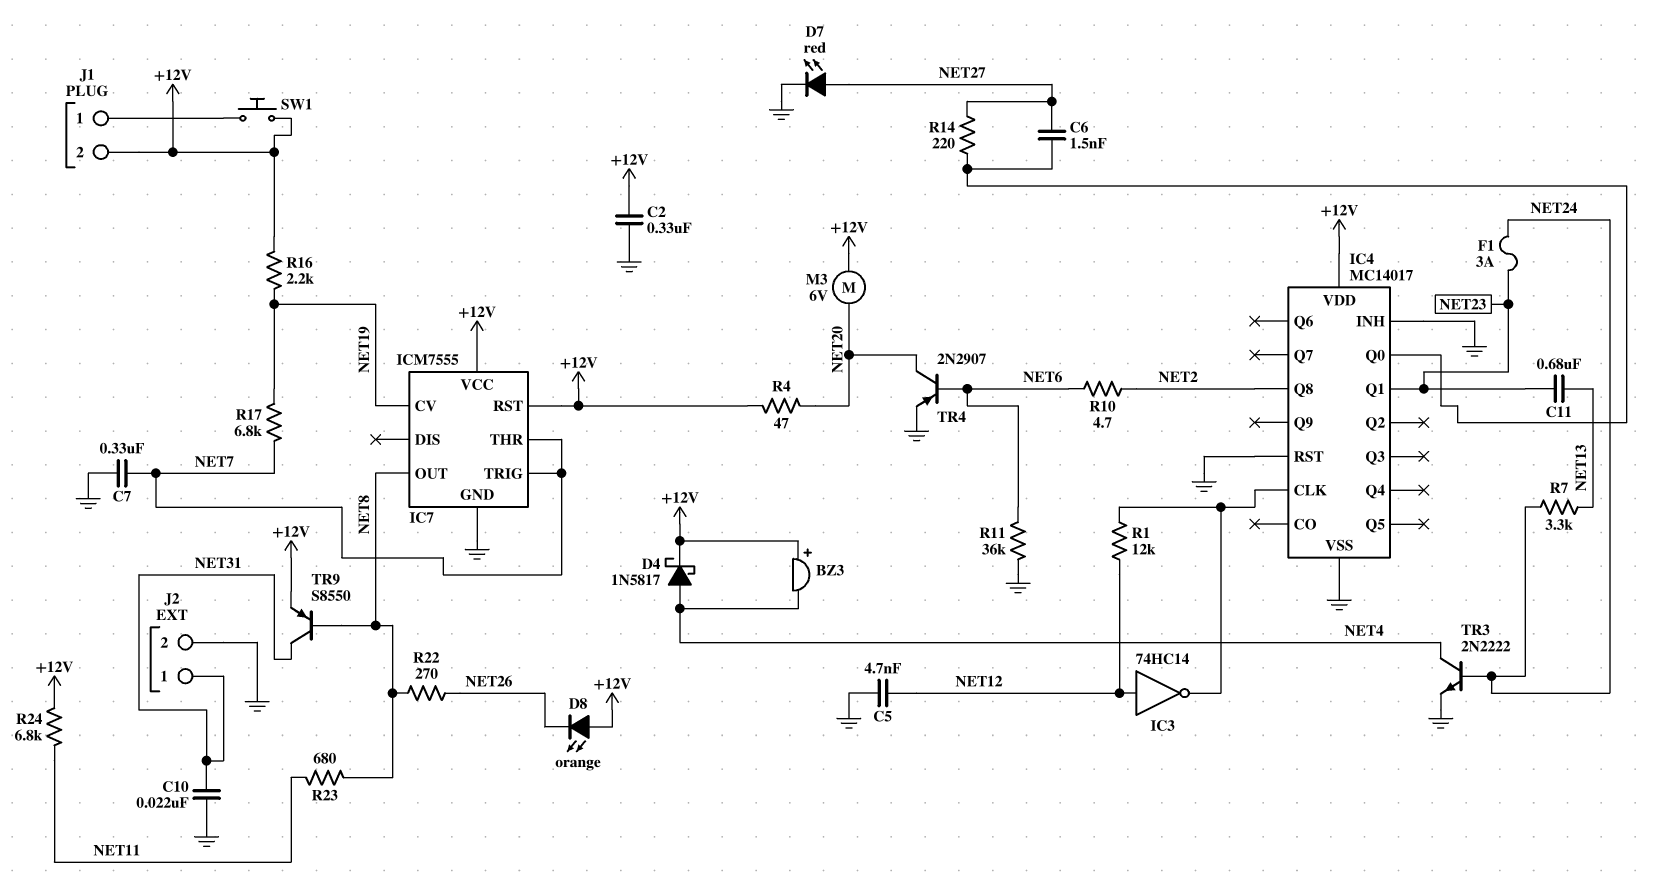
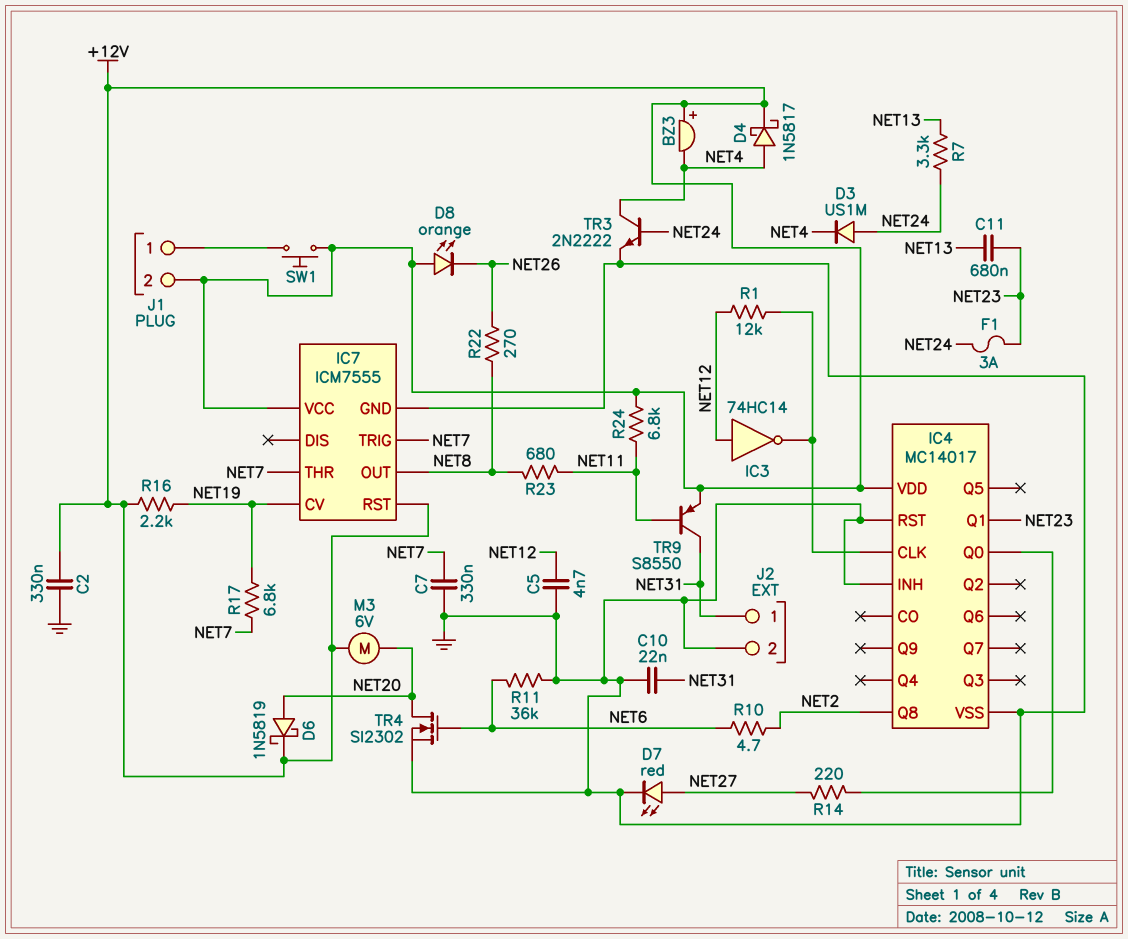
C6: 1.5nF (IC4/Q0, NET27) -> none
D3: none -> diode US1M (A NET24, K NET4)
D6: none -> schottky 1N5819 (A NET20, K +12V)
R4: 47 (+12V, NET20) -> none
TR4: PNP 2N2907 (B NET6, C NET20, E GND) -> NMOS SI2302 (G NET6, D NET20, S GND)
TR9: PNP S8550 (B NET8, C NET31, E +12V) -> PNP S8550 (B NET11, C NET31, E +12V)

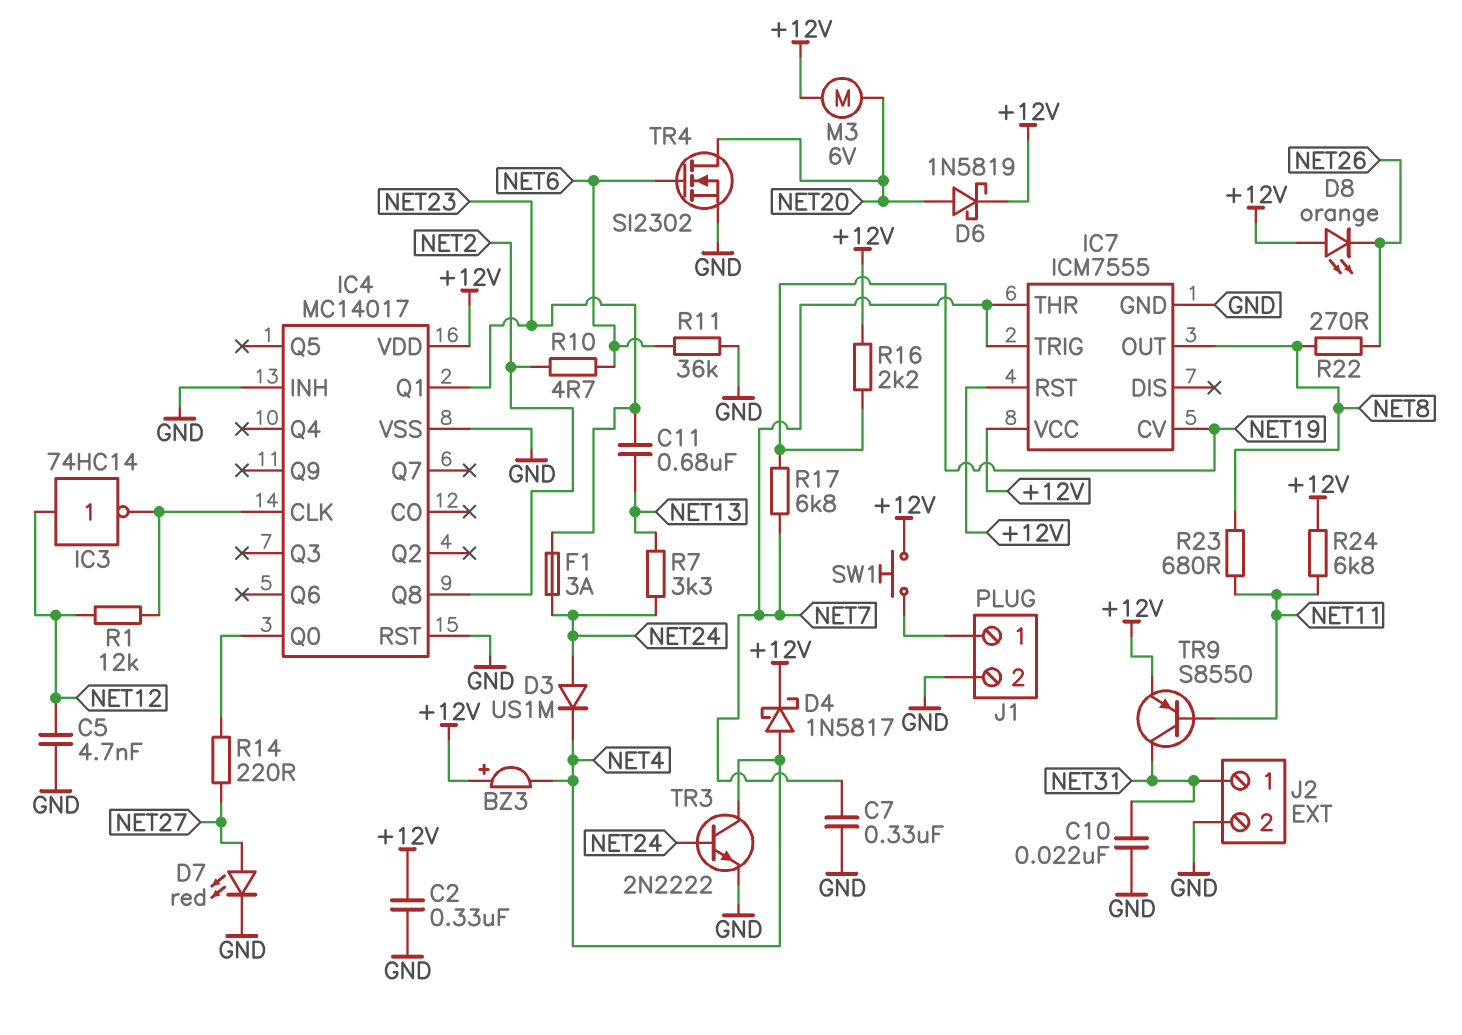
J1 pin 2: +12V -> GND

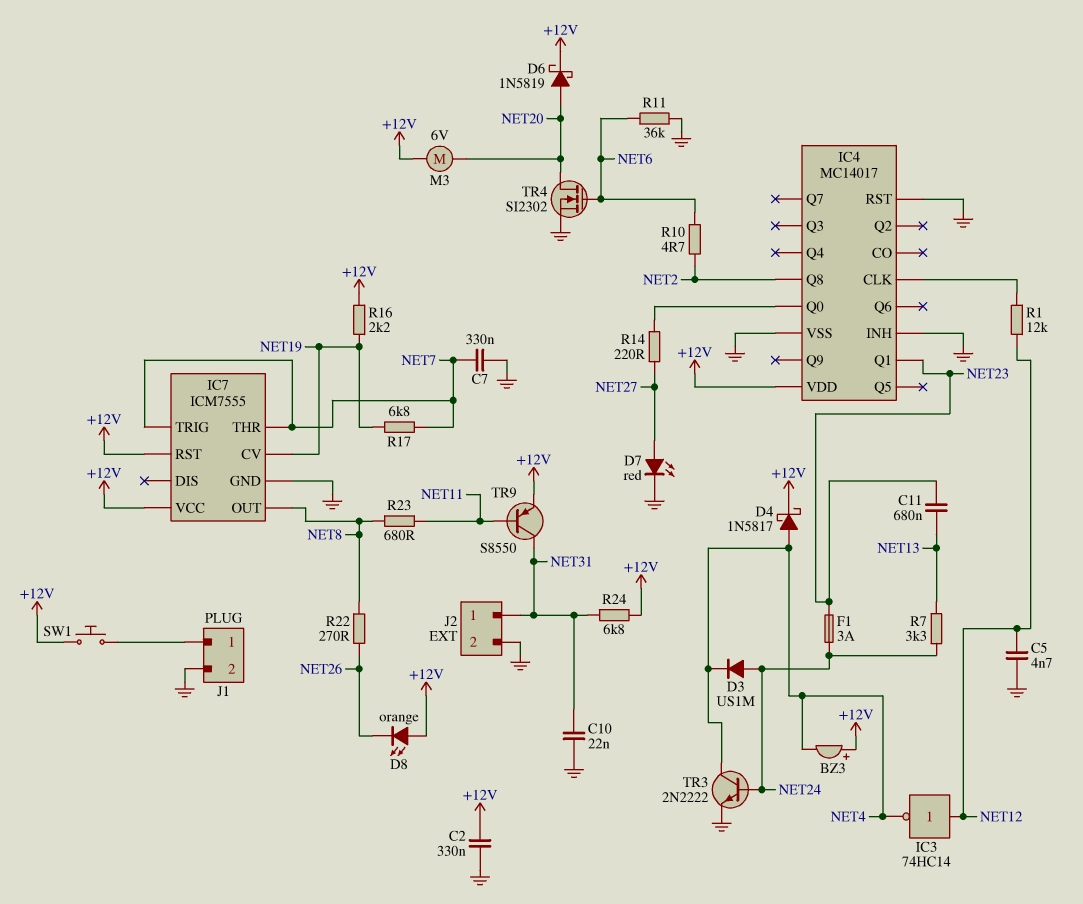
IC3: NOT 74HC14 (in NET12, out IC4/CLK) -> NOT 74HC14 (in NET12, out NET4)
R24: 6.8k (+12V, NET11) -> 6.8k (+12V, NET31)

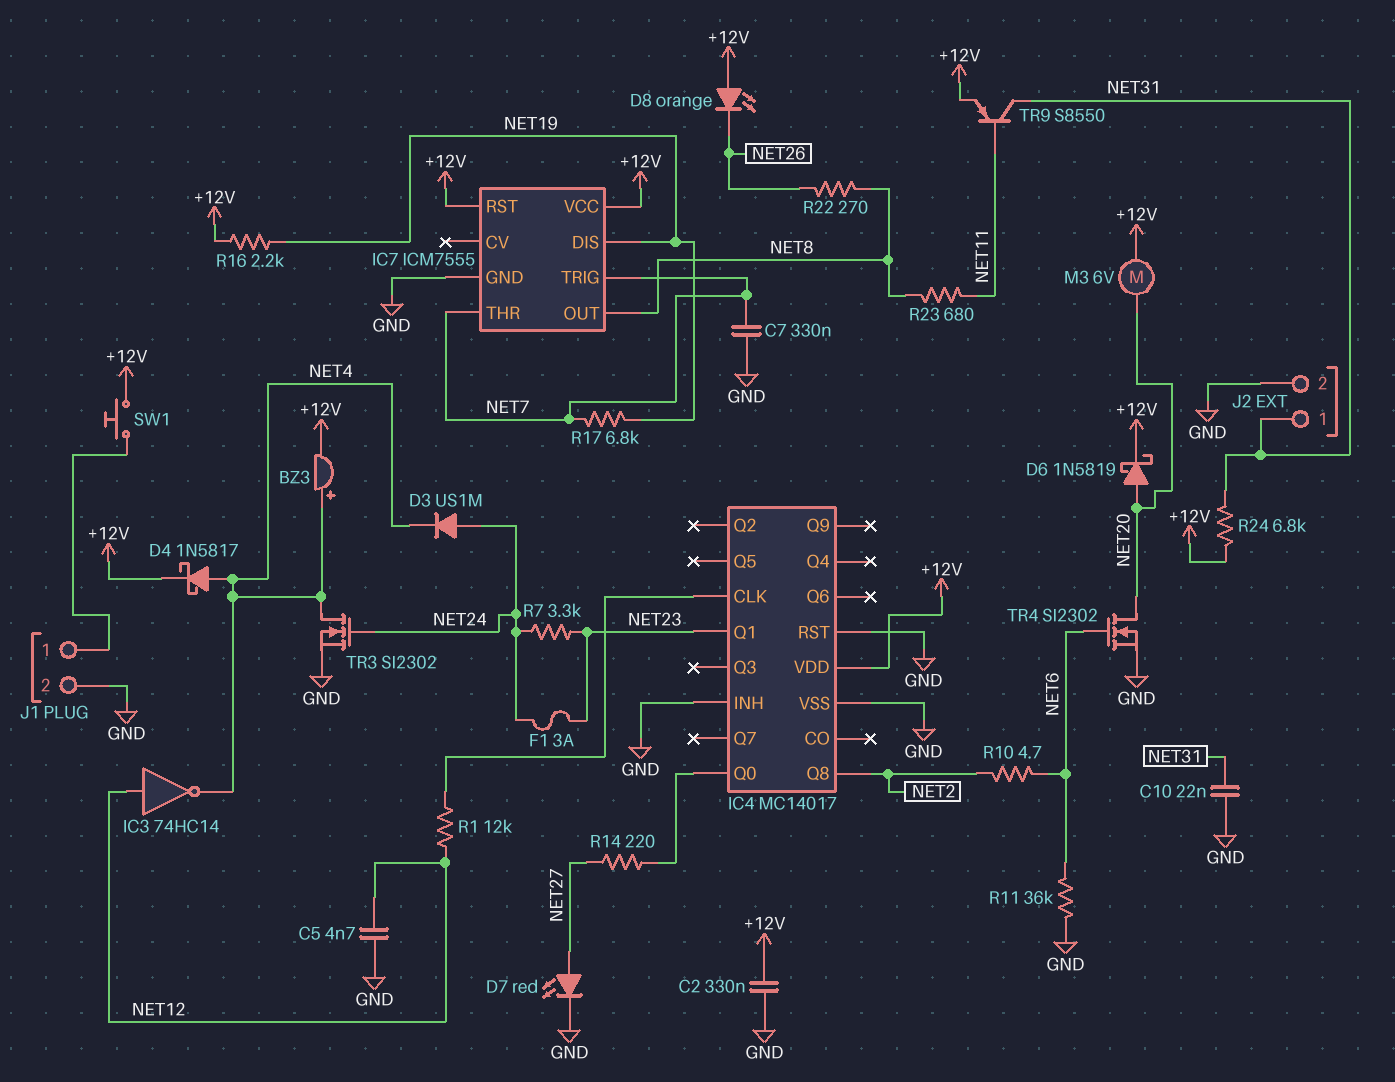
BZ3: buzzer (plus +12V, minus NET4) -> buzzer (plus NET4, minus +12V)
C11: 680nF (NET13, NET23) -> none
IC7 pin CV: NET19 -> none
IC7 pin DIS: none -> NET19
R7: 3.3k (NET13, NET24) -> 3.3k (NET23, NET24)
TR3: NPN 2N2222 (B NET24, C NET4, E GND) -> NMOS SI2302 (G NET24, D NET4, S GND)

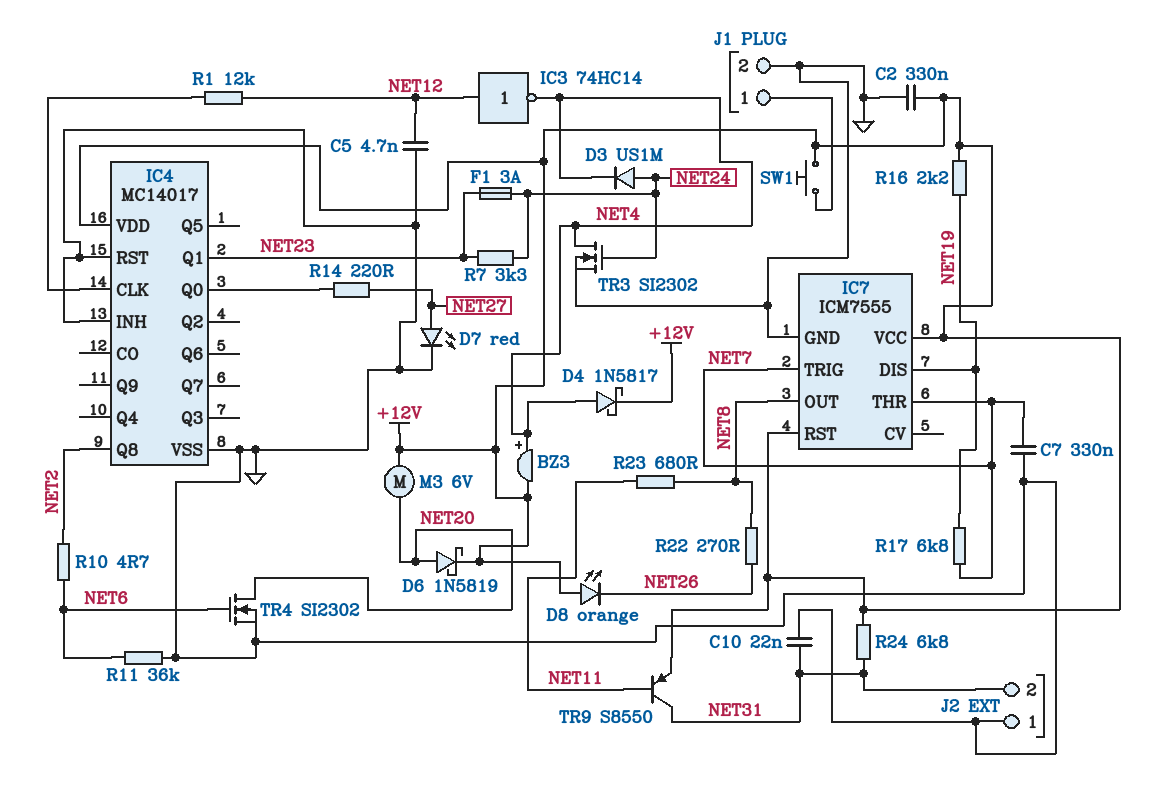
J2 pin 1: NET31 -> GND
J2 pin 2: GND -> NET31

